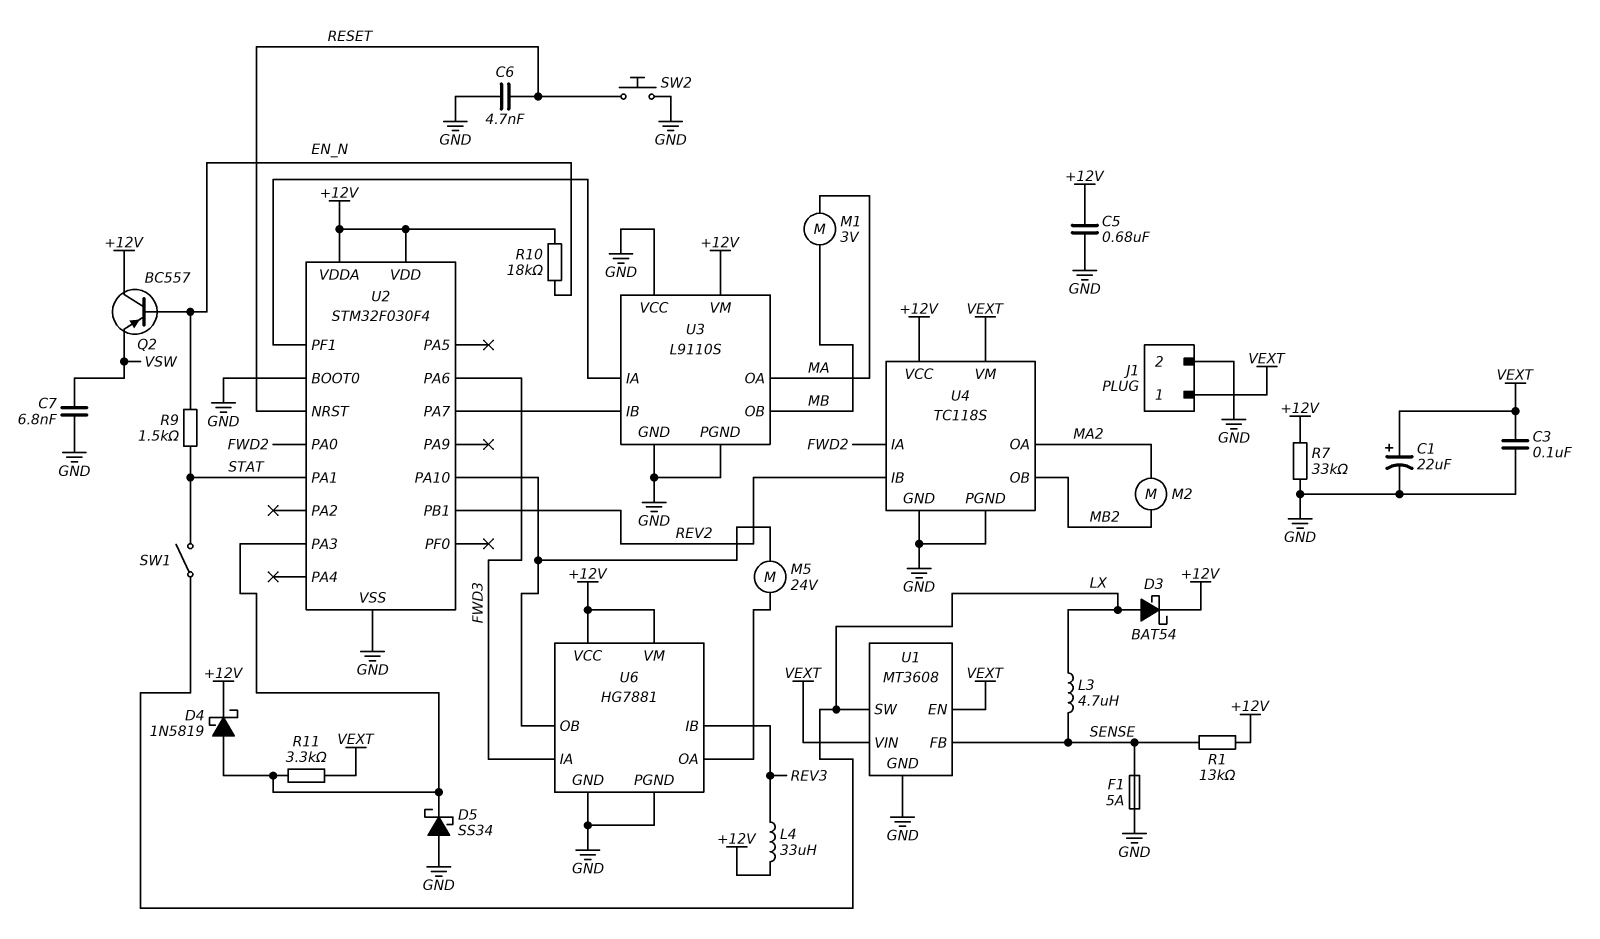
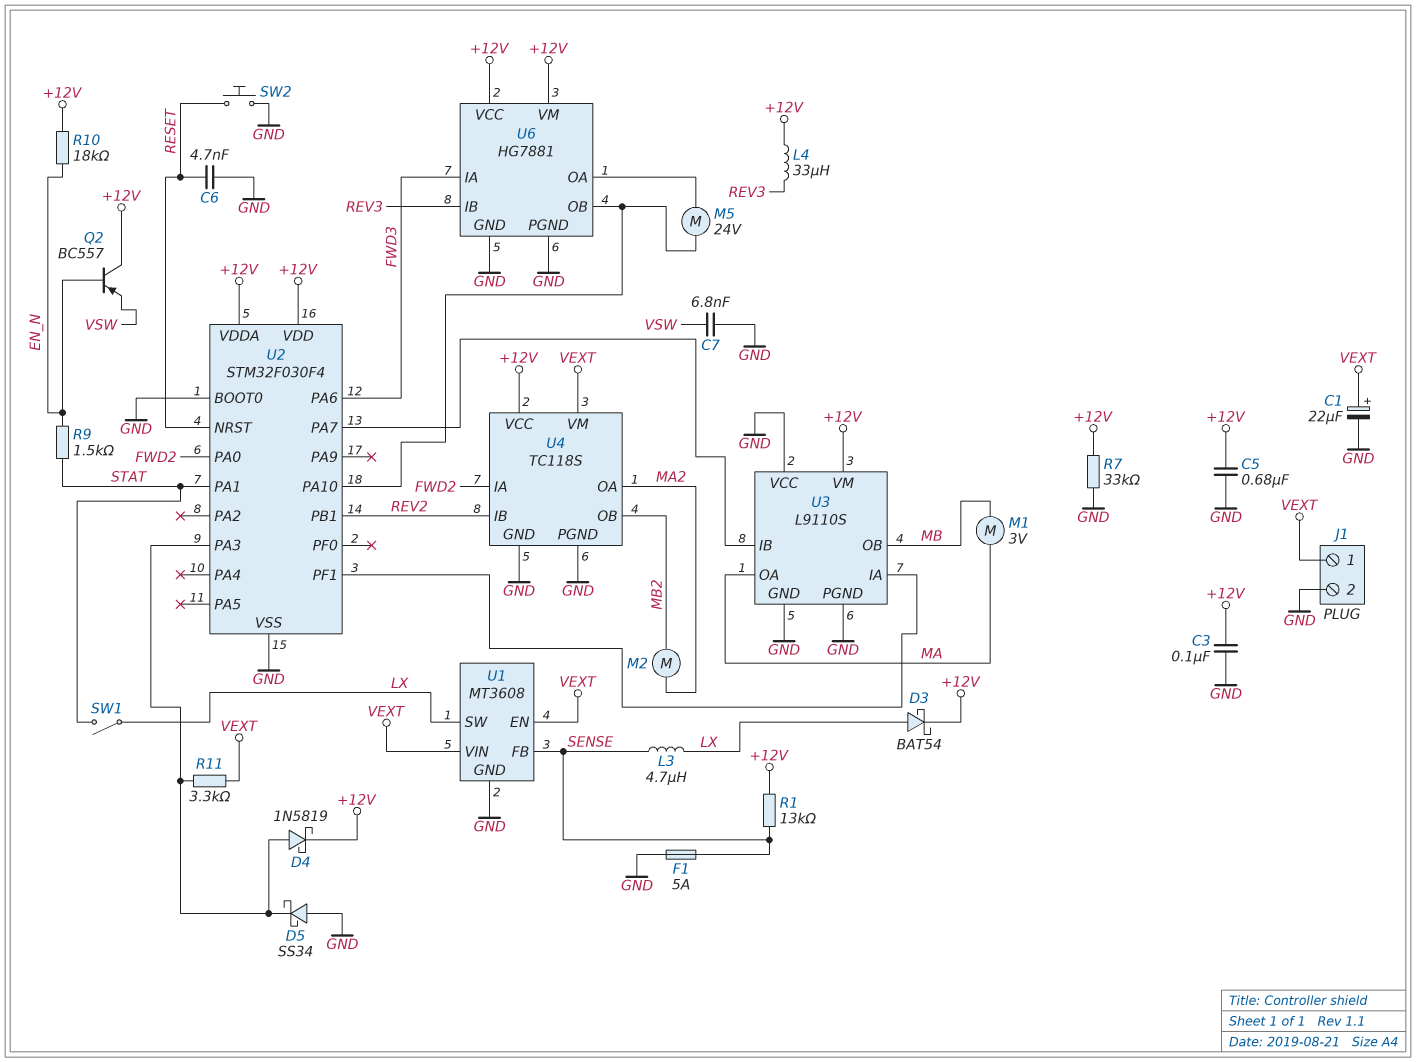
C3: 100nF (GND, VEXT) -> 100nF (+12V, GND)

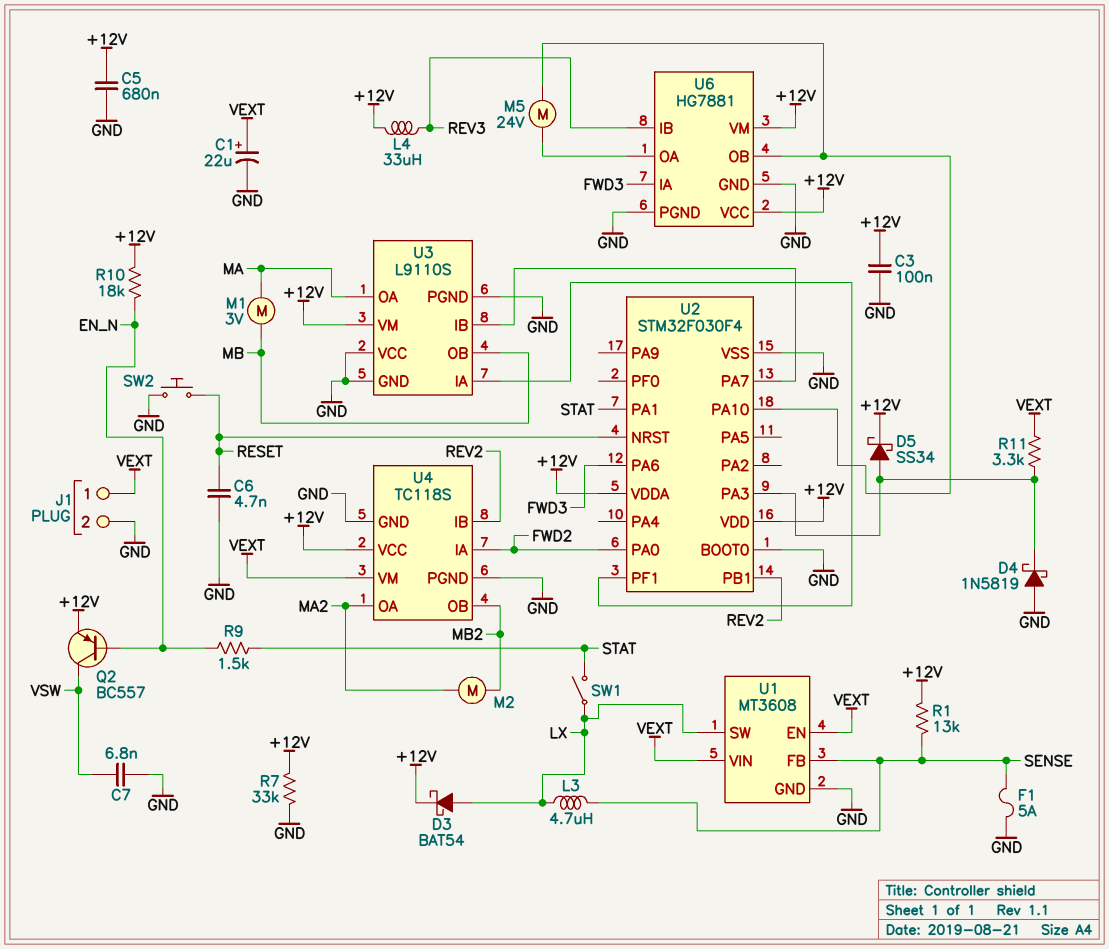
D4: schottky 1N5819 (A U2/PA3, K +12V) -> schottky 1N5819 (A GND, K U2/PA3)
D5: schottky SS34 (A GND, K U2/PA3) -> schottky SS34 (A U2/PA3, K +12V)
Q2: PNP BC557 (B EN_N, C +12V, E VSW) -> PNP BC557 (B EN_N, C VSW, E +12V)

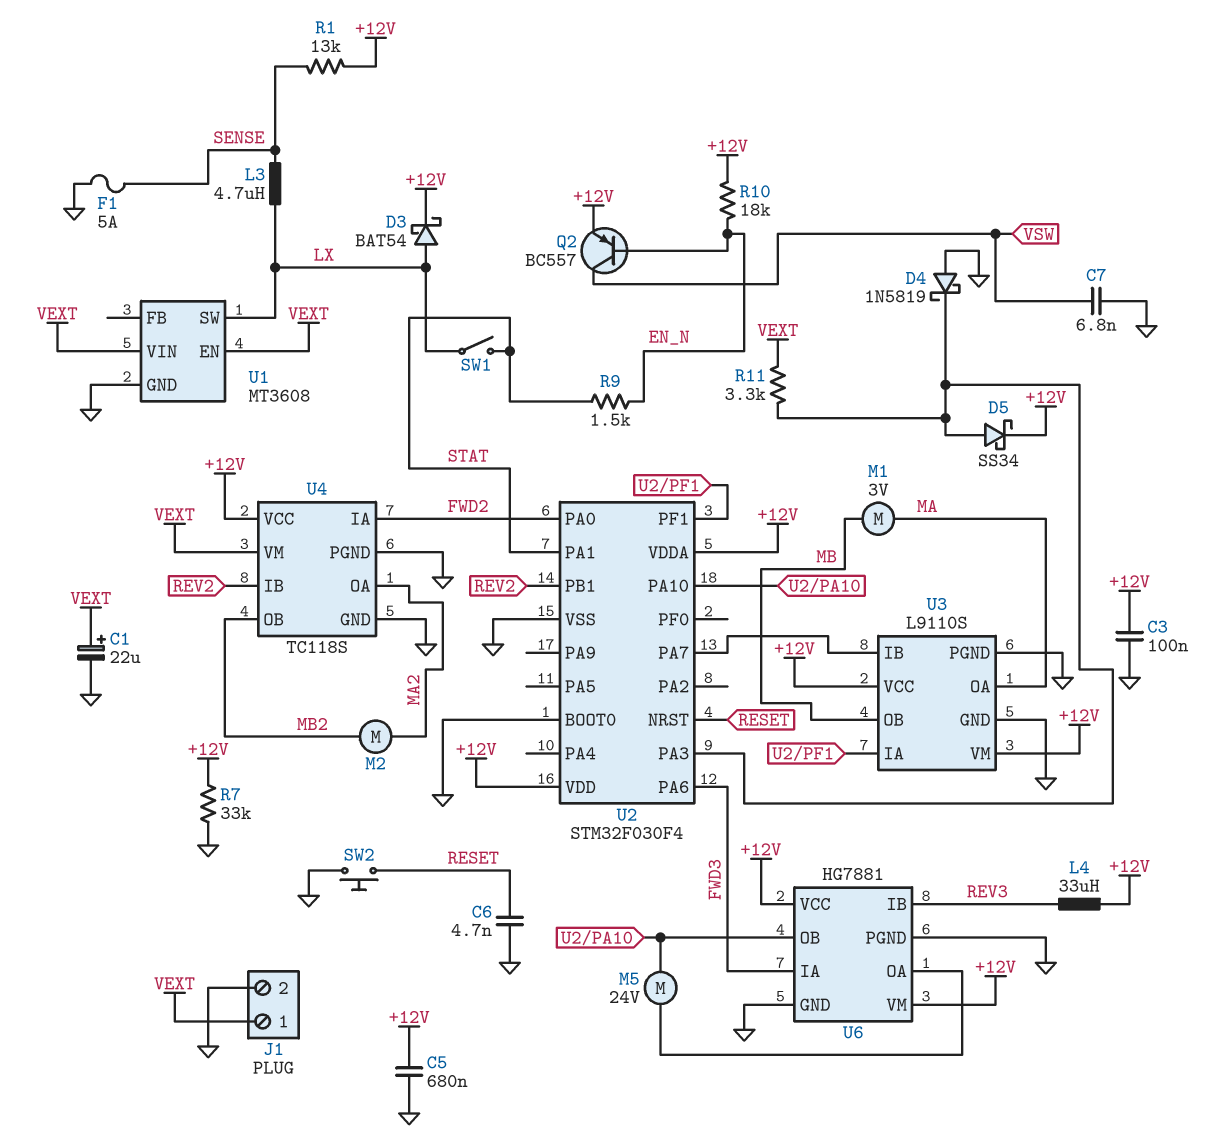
U1 pin FB: SENSE -> none
U3 pin VCC: GND -> +12V

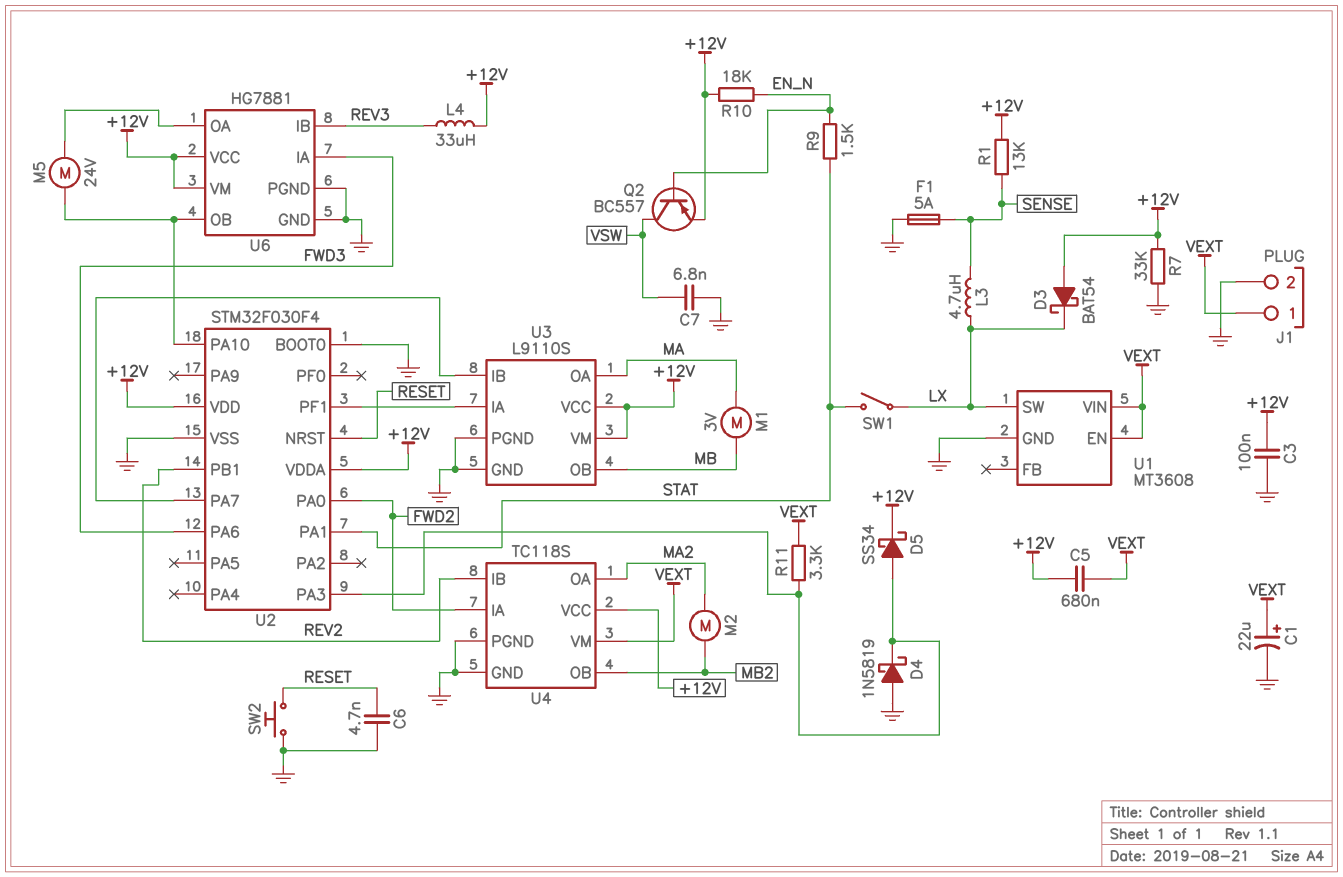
C5: 680nF (+12V, GND) -> 680nF (+12V, VEXT)
D3: schottky BAT54 (A LX, K +12V) -> schottky BAT54 (A +12V, K LX)

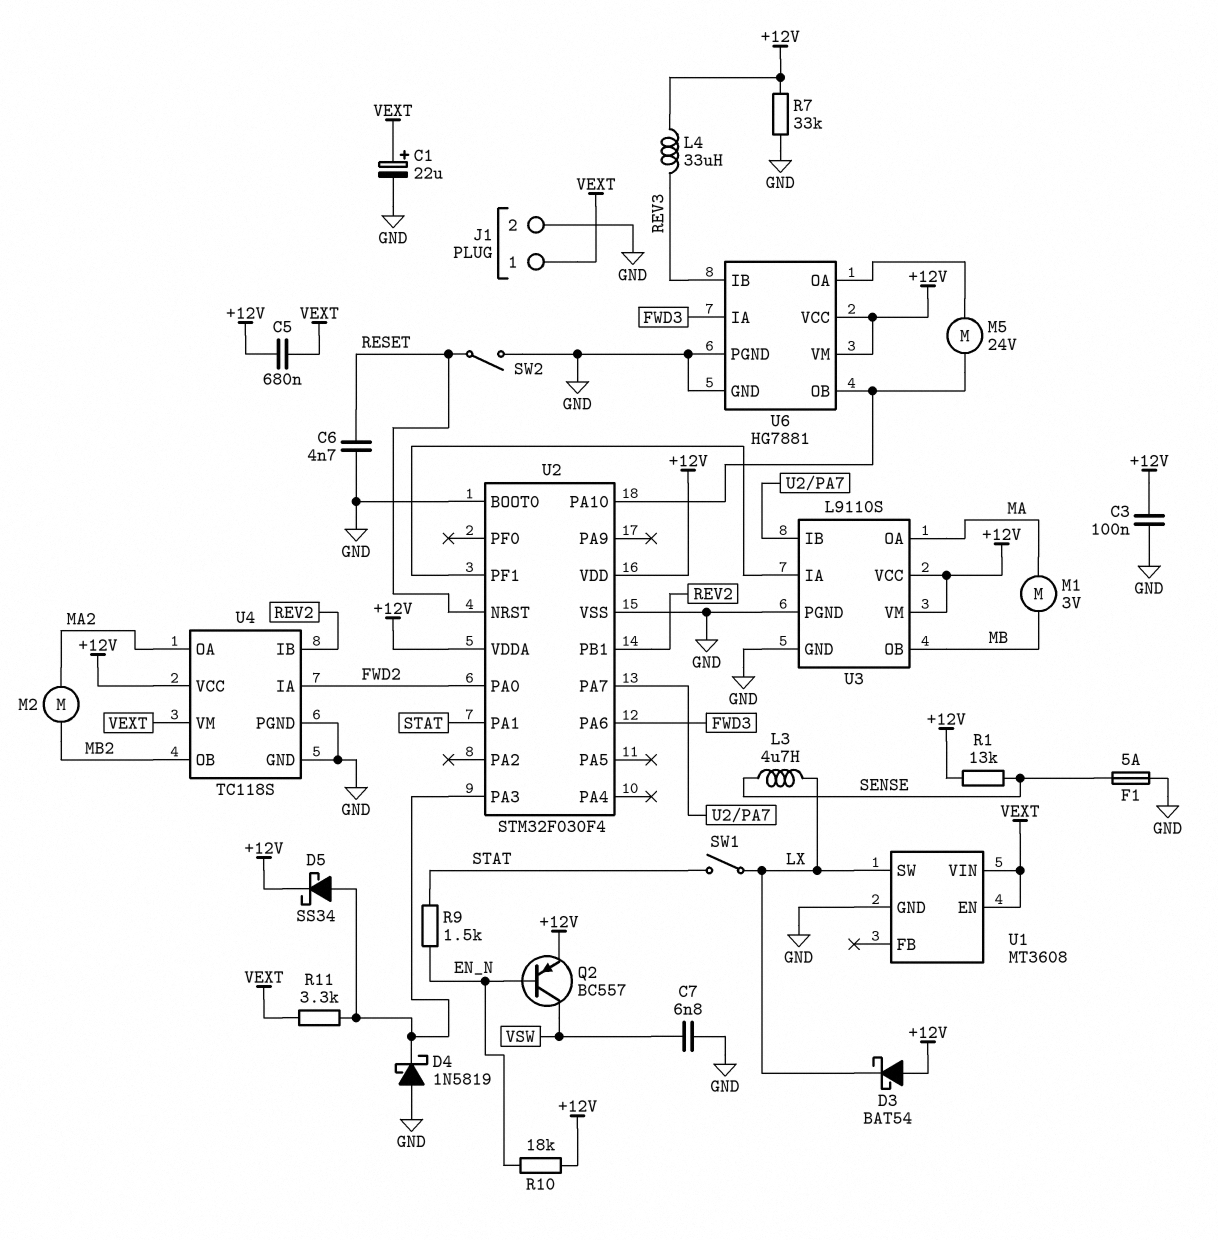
SW2: button (GND, RESET) -> switch (GND, RESET)

